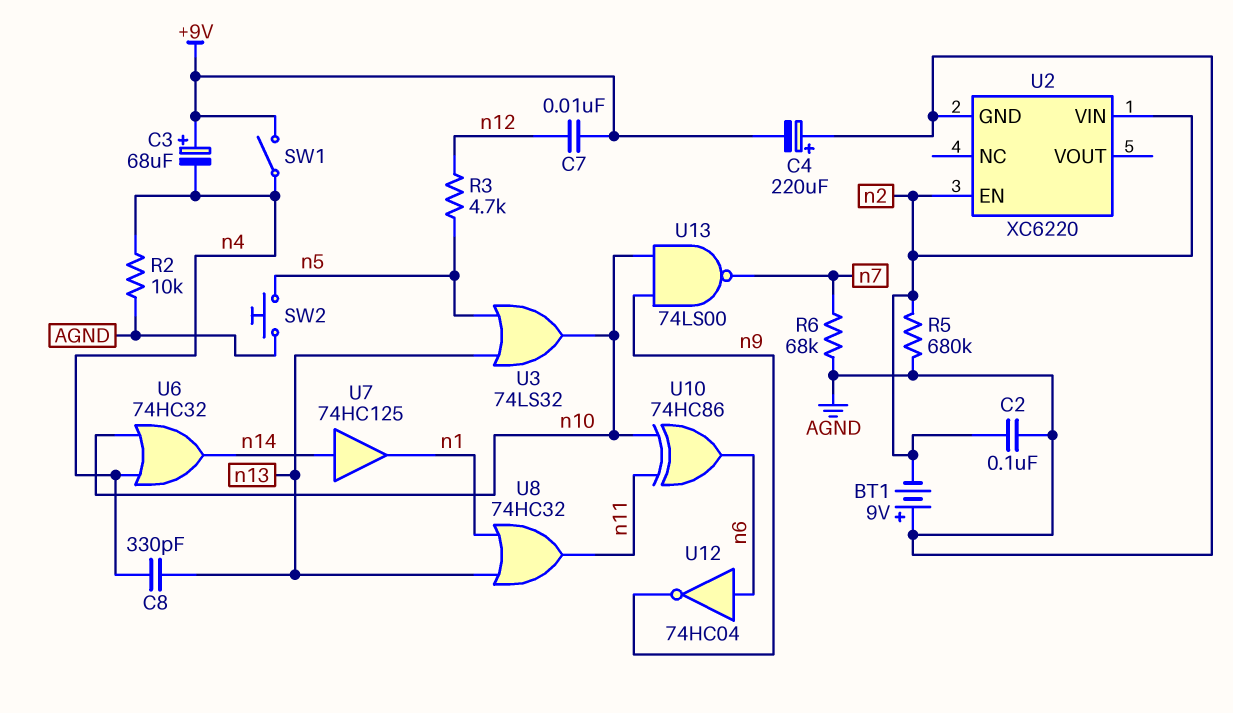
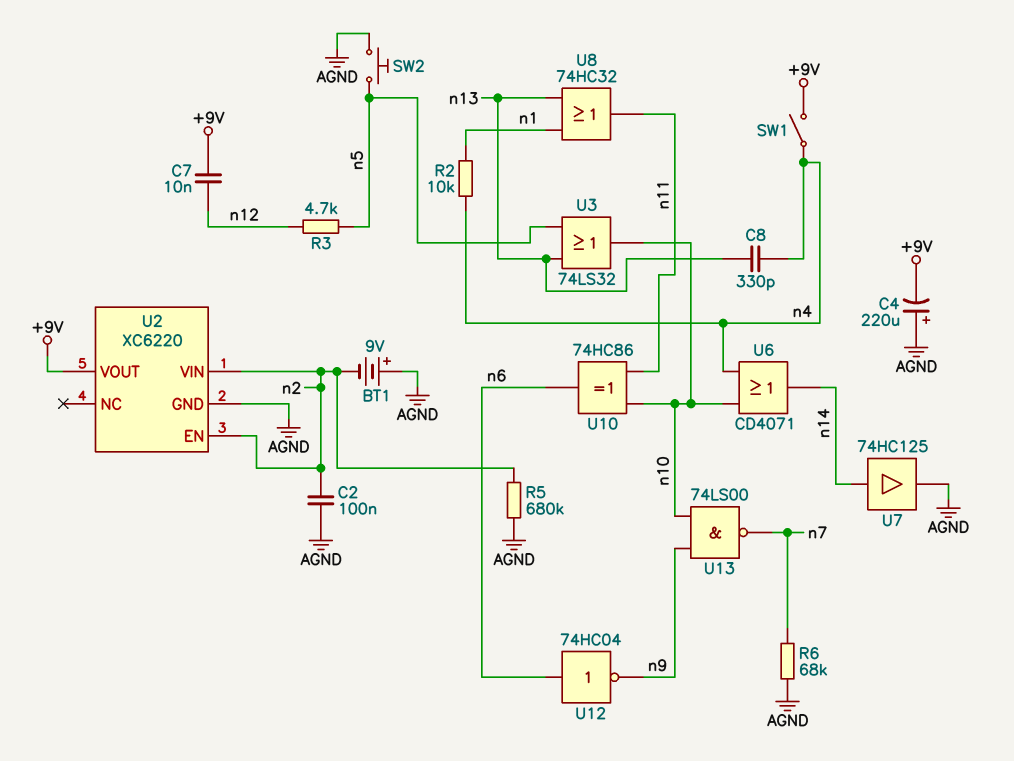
C3: 68uF (plus +9V, minus n4) -> none
R2: 10k (AGND, n4) -> 10k (n1, n4)
U2 pin VOUT: none -> +9V
U6: OR 74HC32 (in n4, in n10, out n14) -> OR CD4071 (in n4, in n10, out n14)
U7: buffer 74HC125 (in n14, out n1) -> buffer 74HC125 (in n14, out AGND)

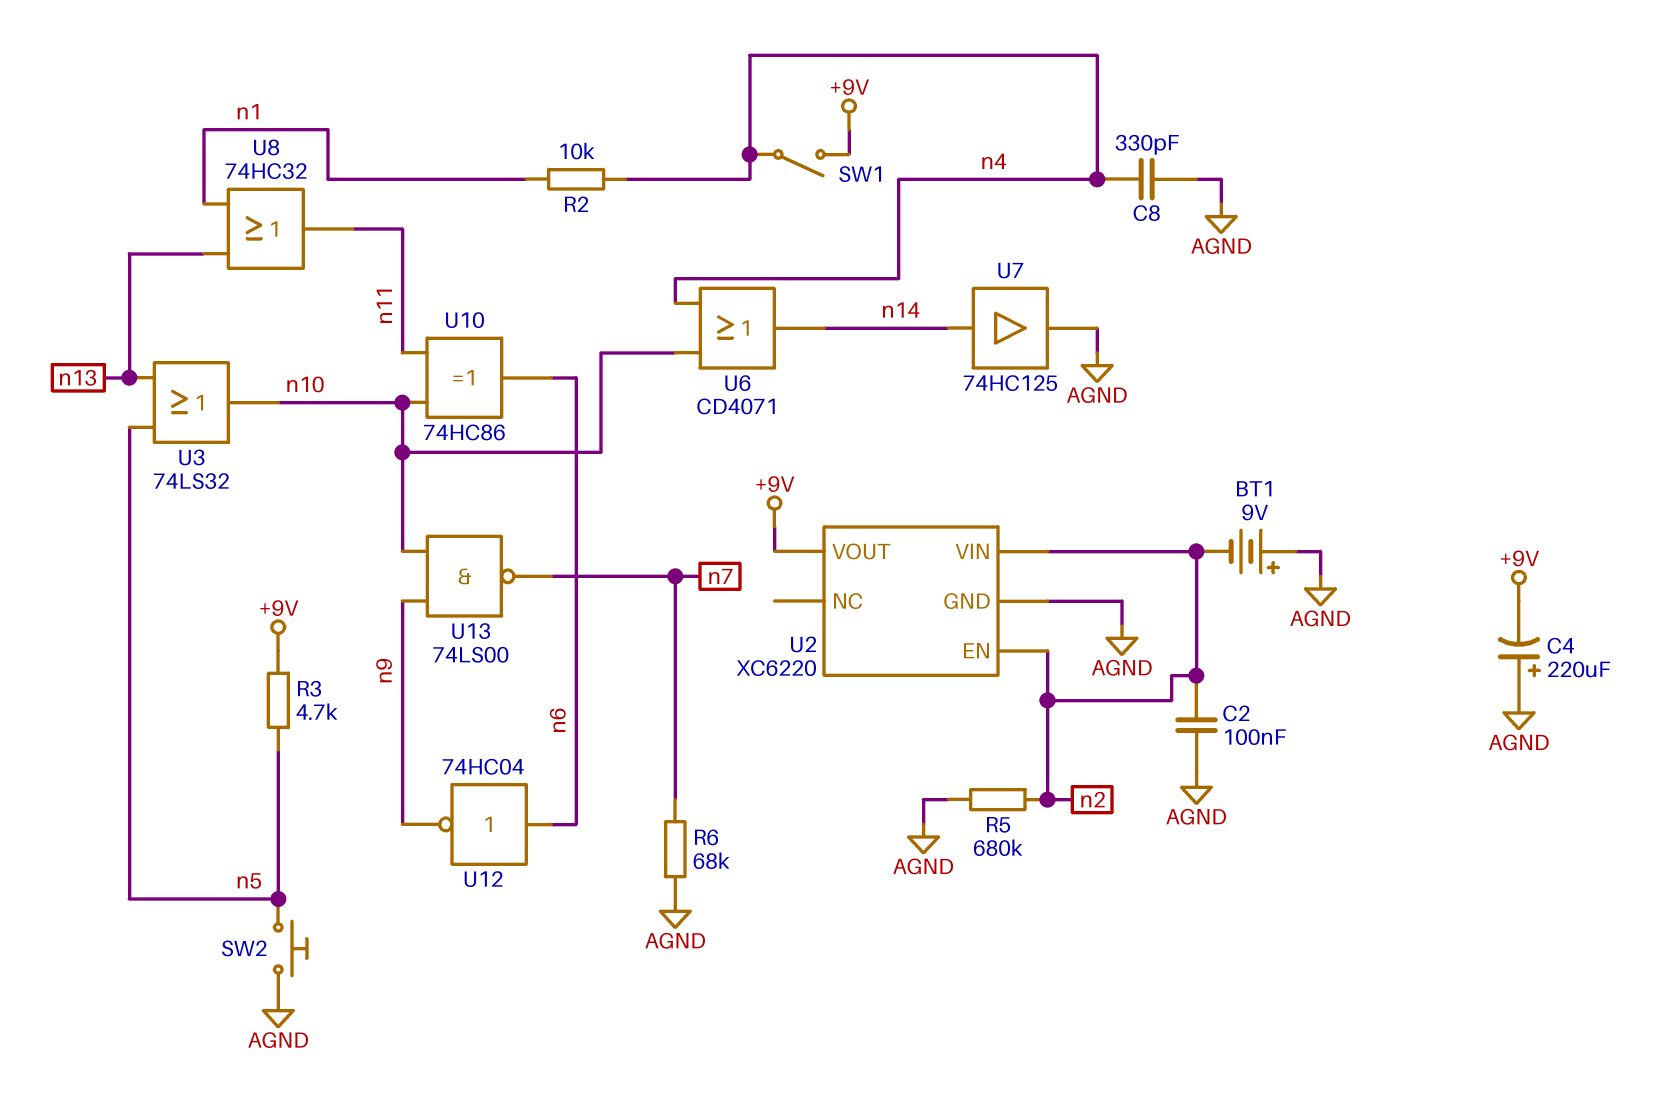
C7: 10nF (+9V, n12) -> none
C8: 330pF (n4, n13) -> 330pF (AGND, n4)
R3: 4.7k (n5, n12) -> 4.7k (+9V, n5)

